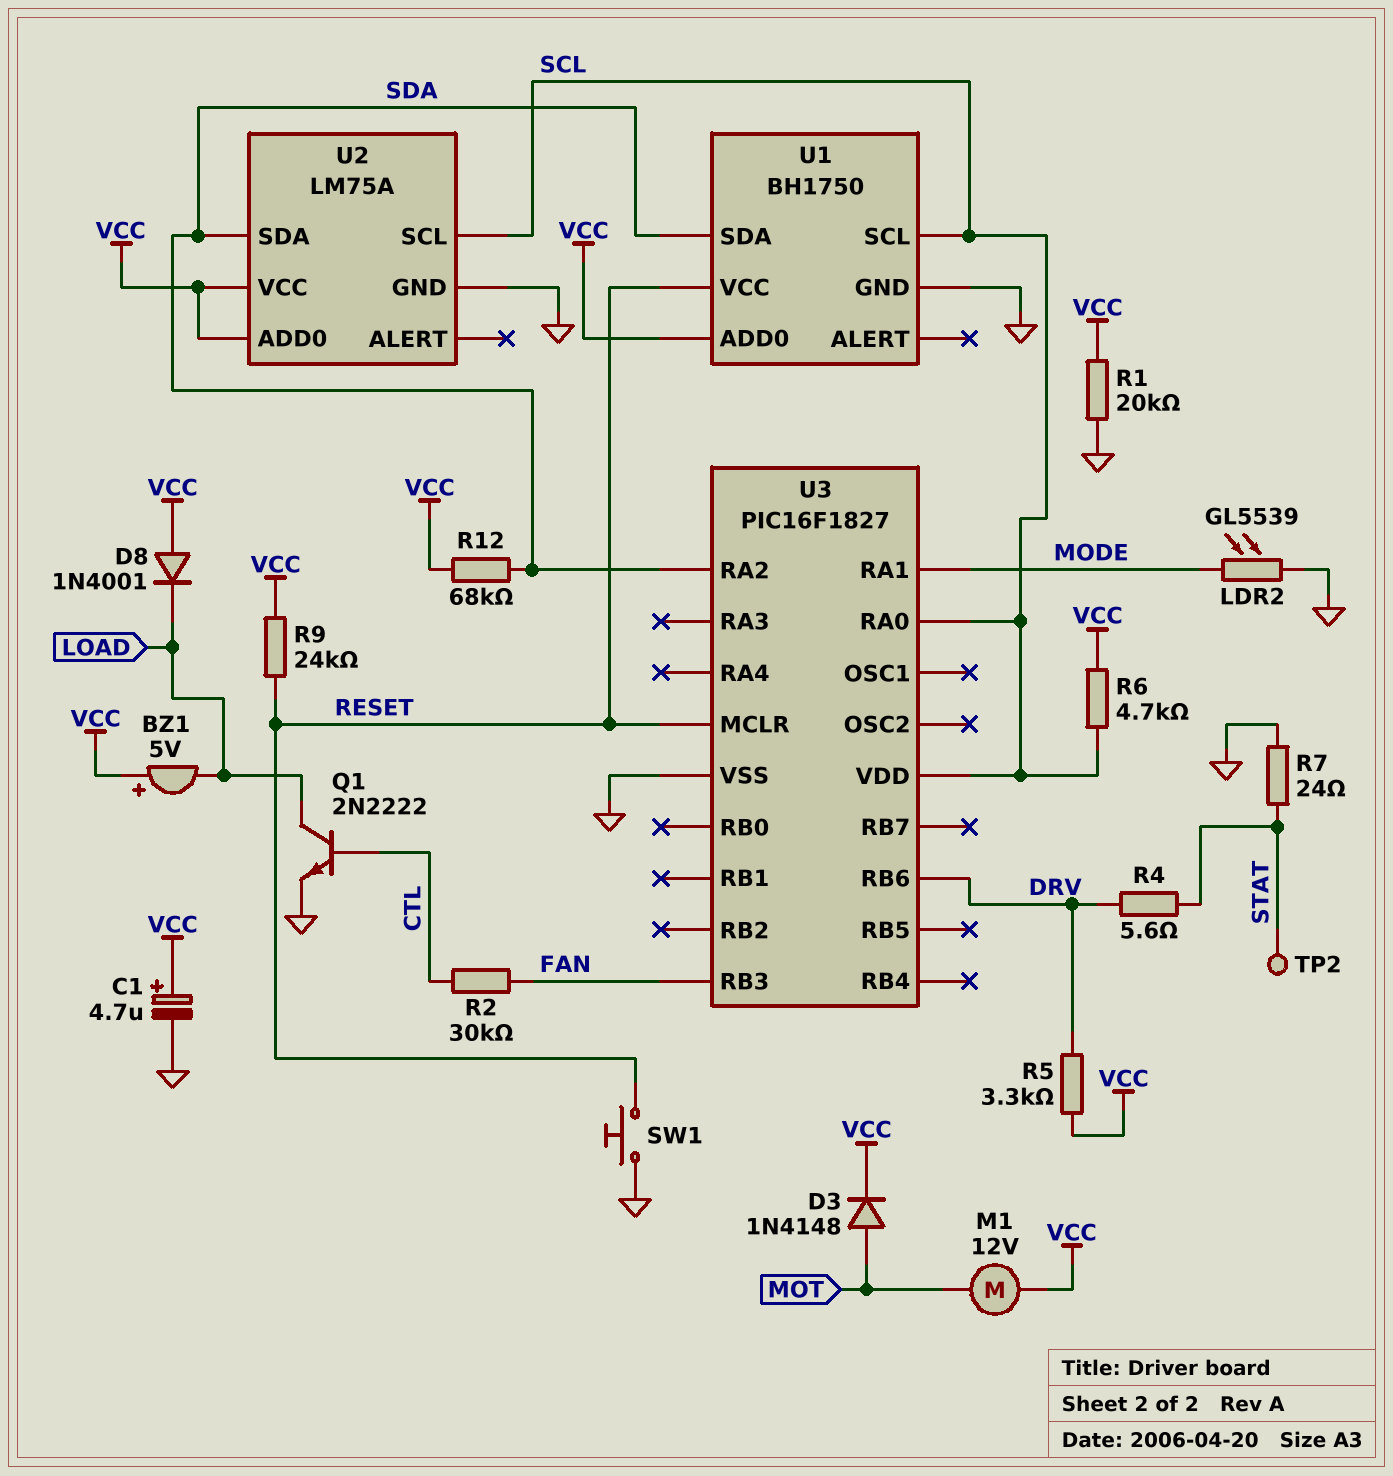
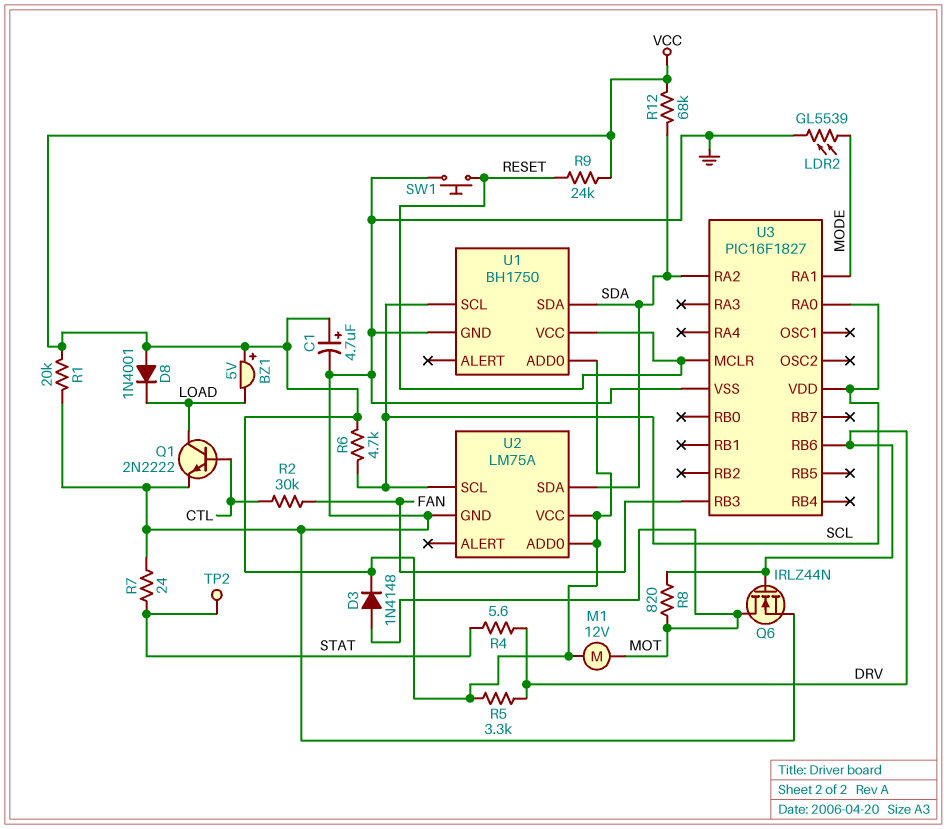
Q6: none -> NMOS IRLZ44N (G DRV, D MOT, S GND)
R8: none -> 820 (DRV, MOT)

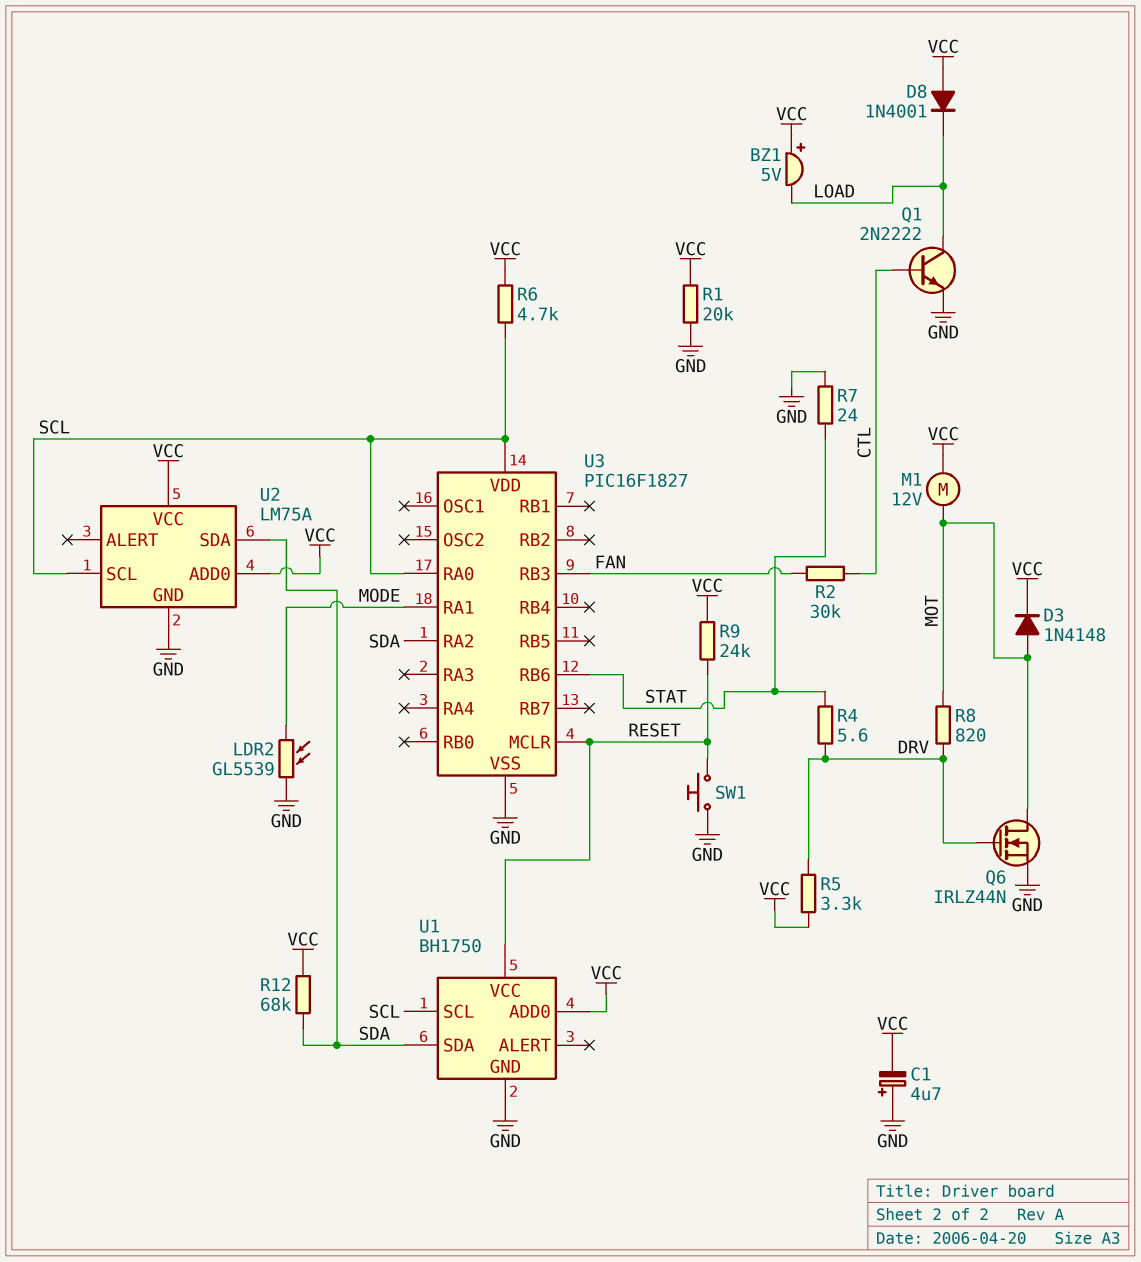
C1: 4.7uF (plus VCC, minus GND) -> 4.7uF (plus GND, minus VCC)
TP2: test point (STAT) -> none
U3 pin RB6: DRV -> STAT

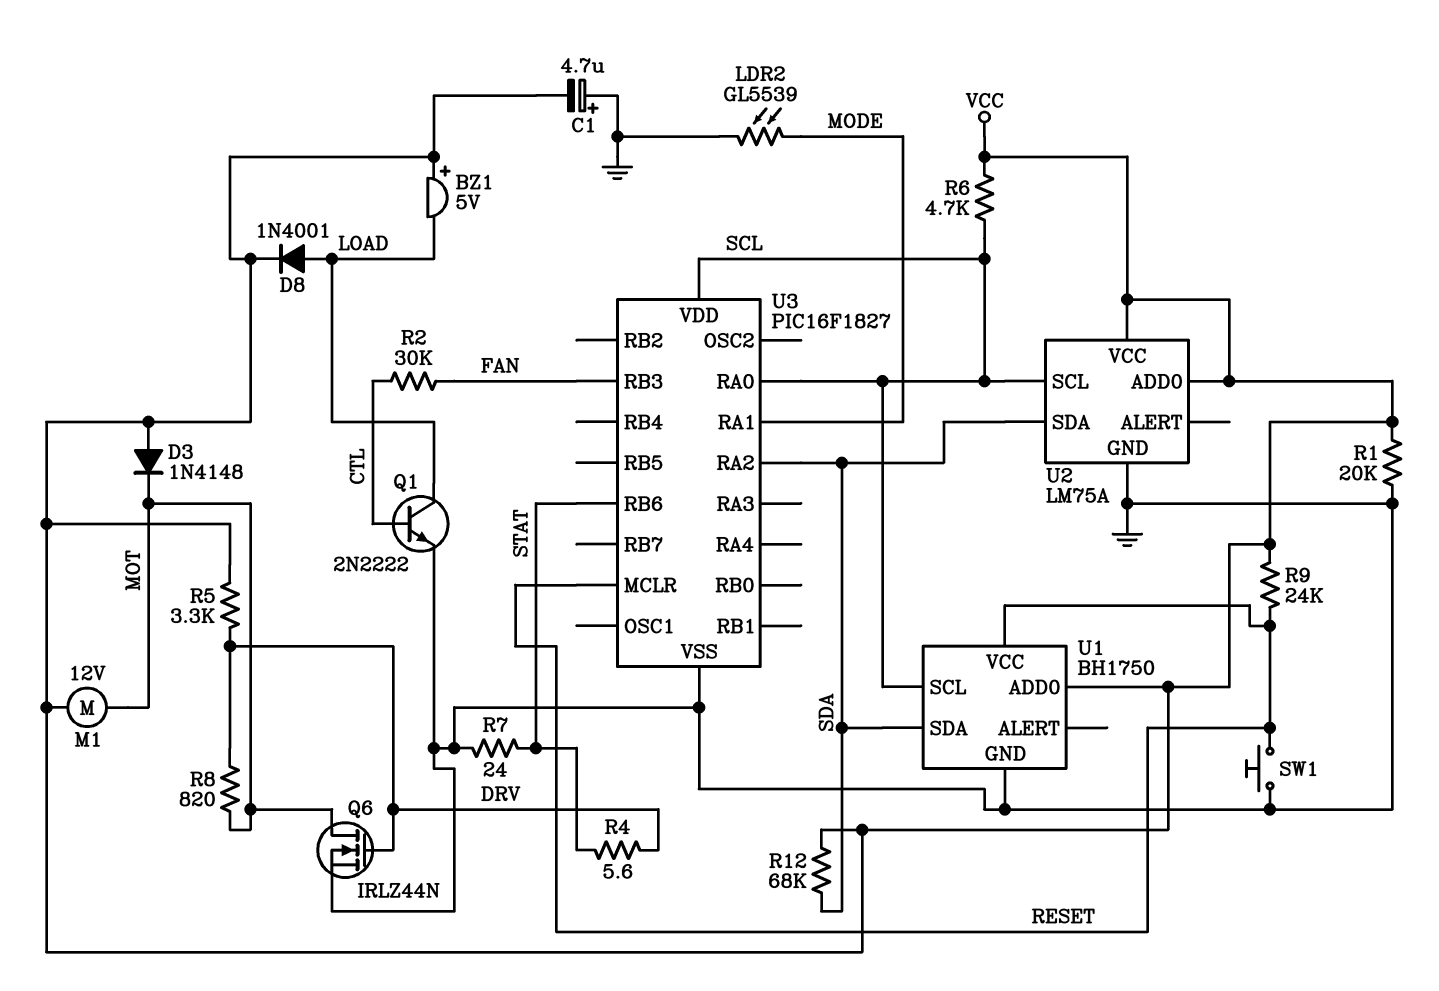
D3: diode 1N4148 (A MOT, K VCC) -> diode 1N4148 (A VCC, K MOT)
D8: diode 1N4001 (A VCC, K LOAD) -> diode 1N4001 (A LOAD, K VCC)

